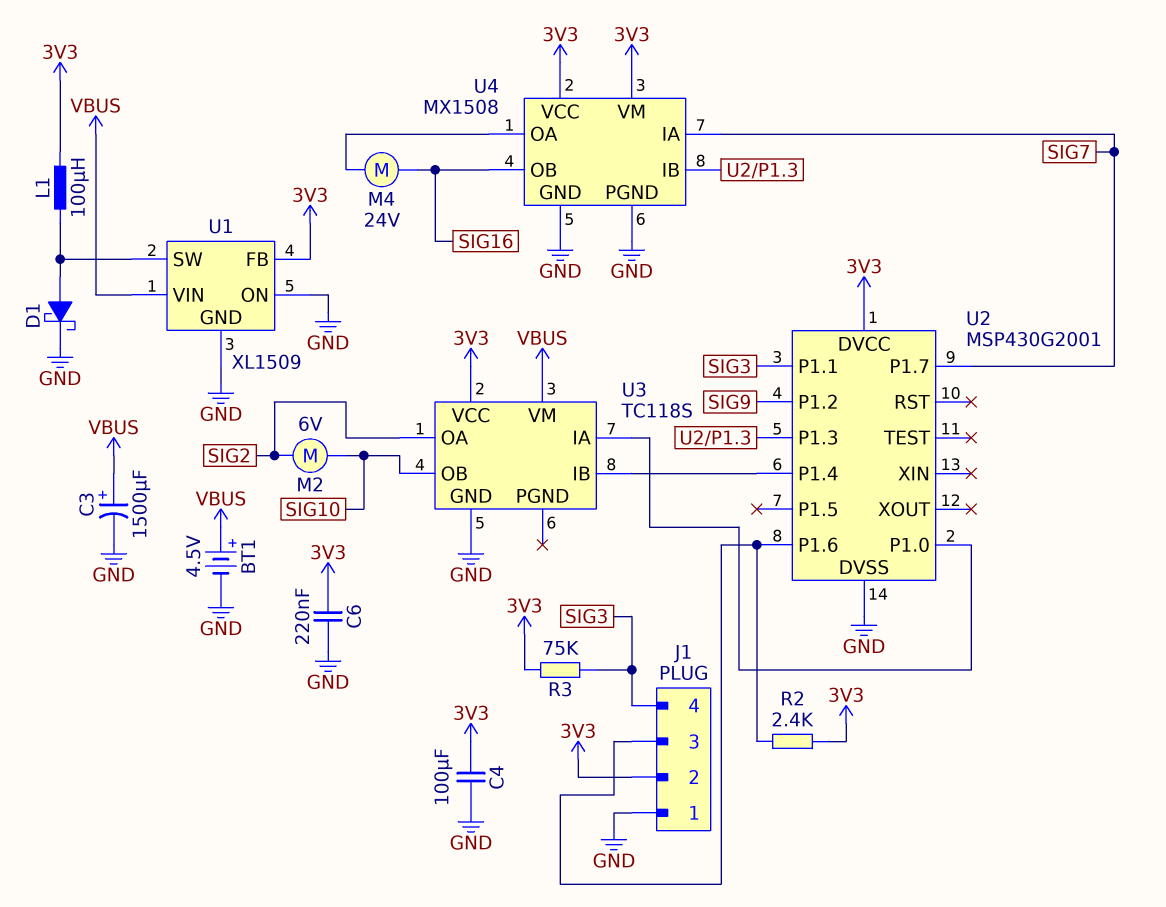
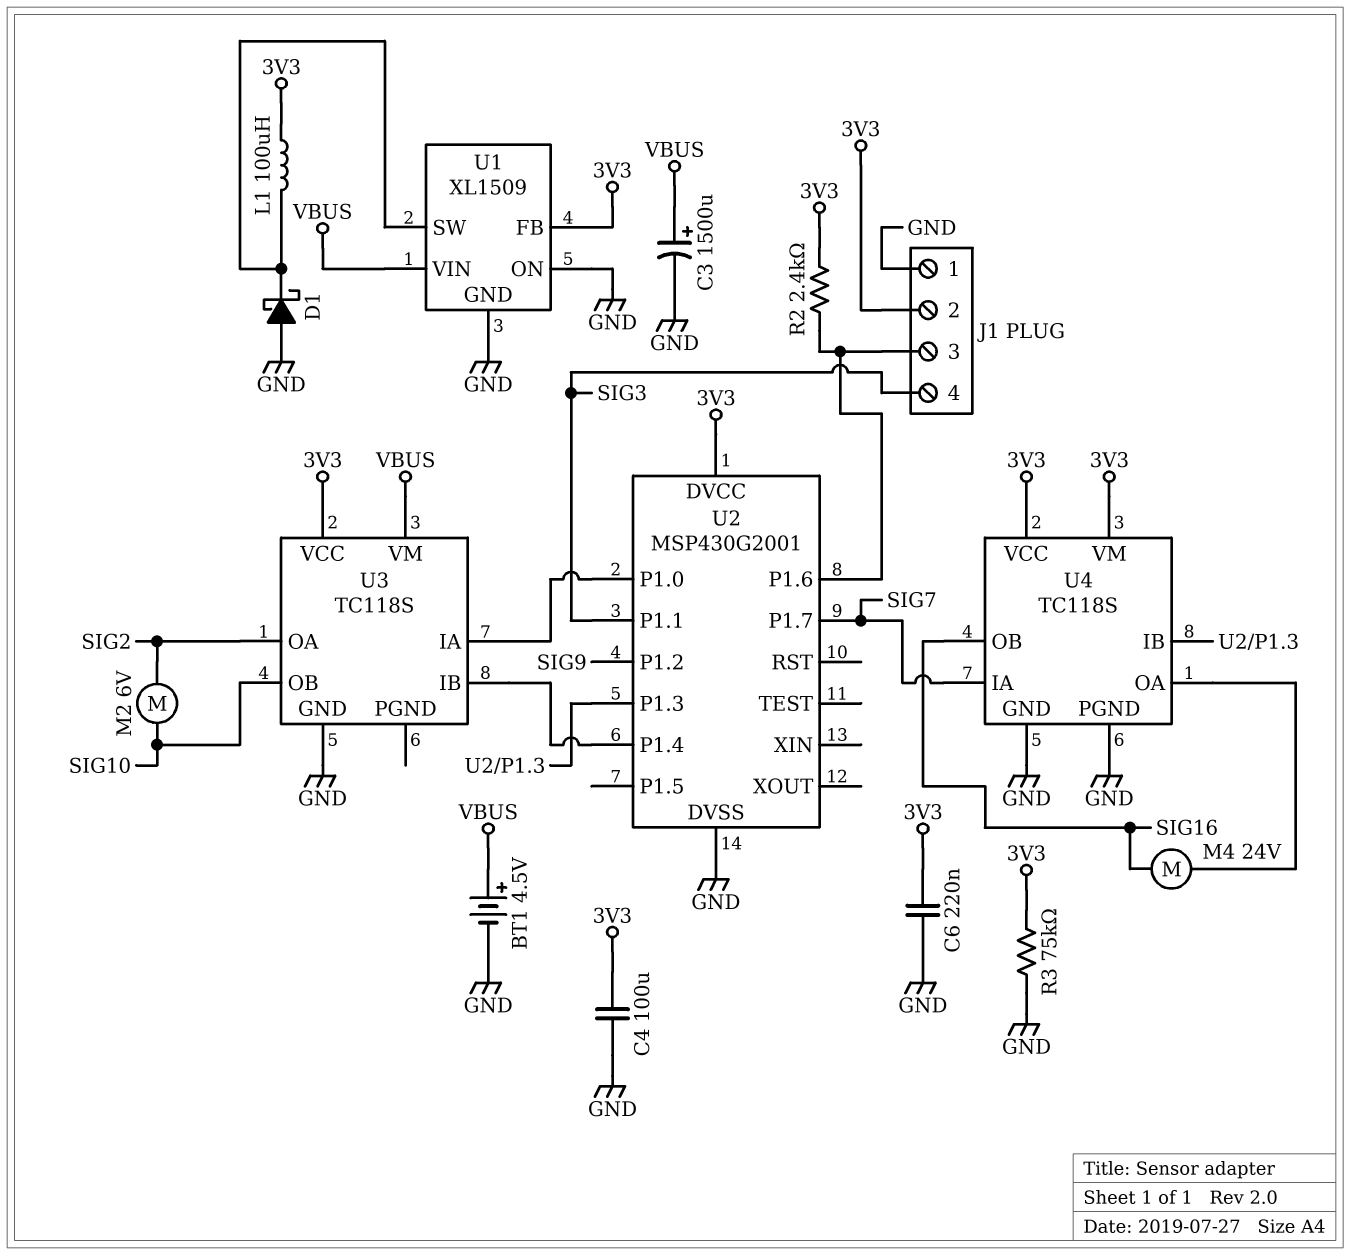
D1: schottky (A U1/SW, K GND) -> schottky (A GND, K U1/SW)
R3: 75k (3V3, SIG3) -> 75k (3V3, GND)
U4: MX1508 -> TC118S

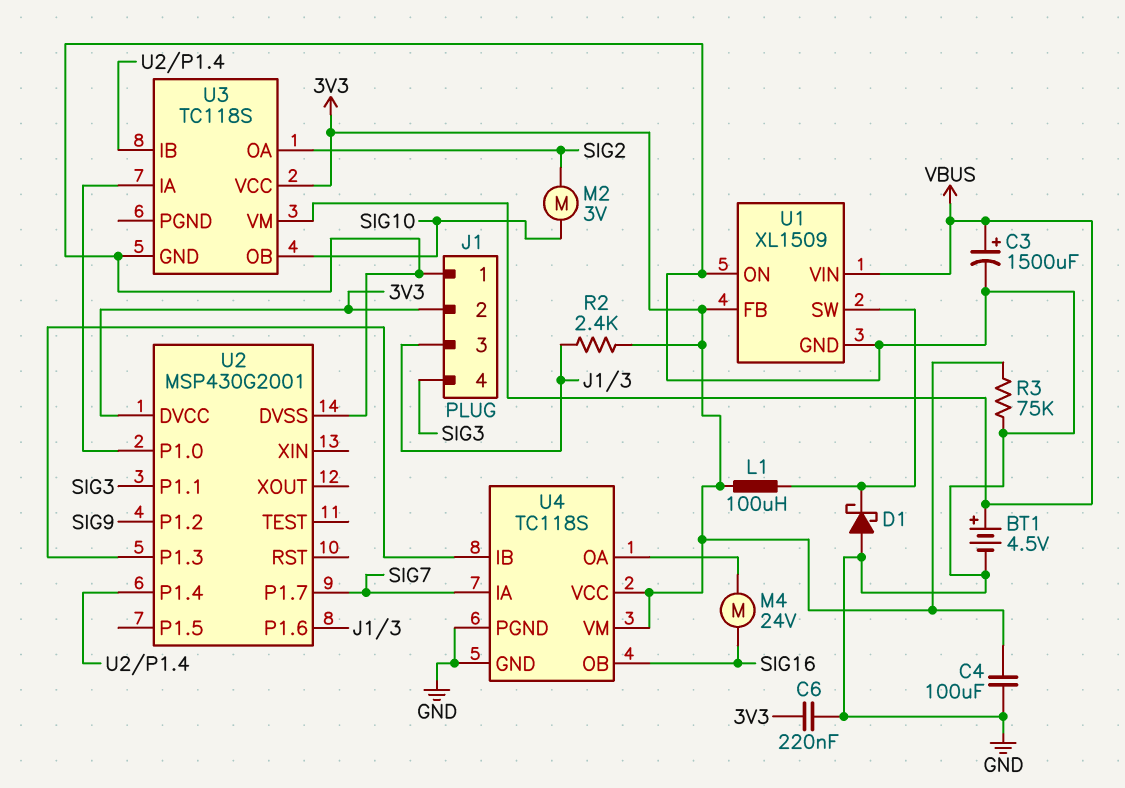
M2: motor 6V (SIG2, SIG10) -> motor 3V (SIG2, SIG10)

